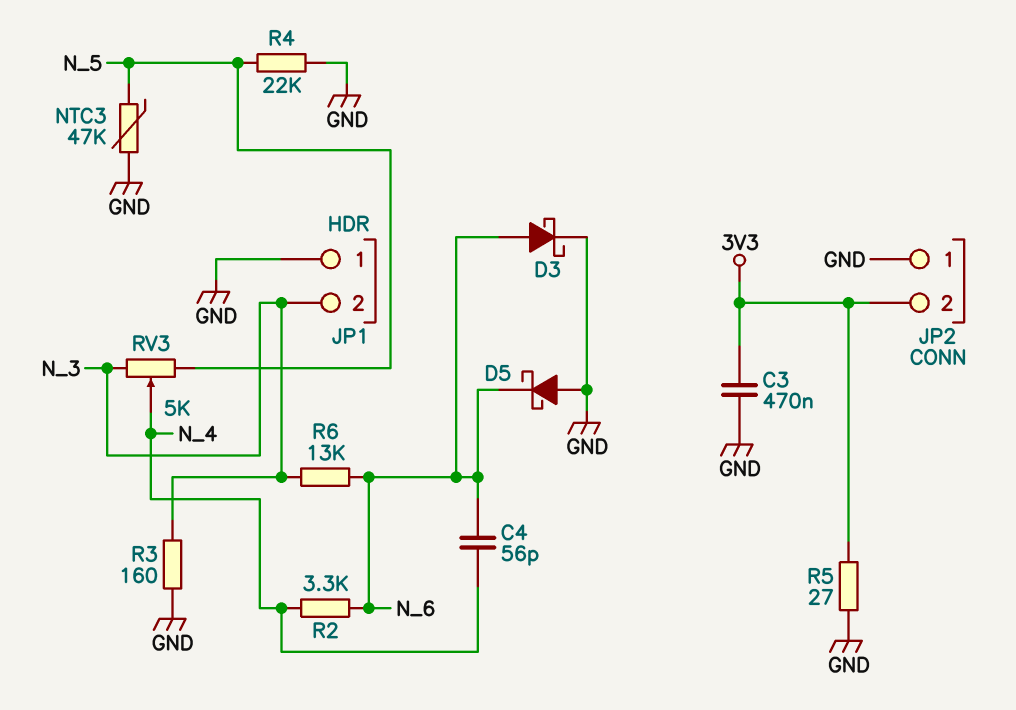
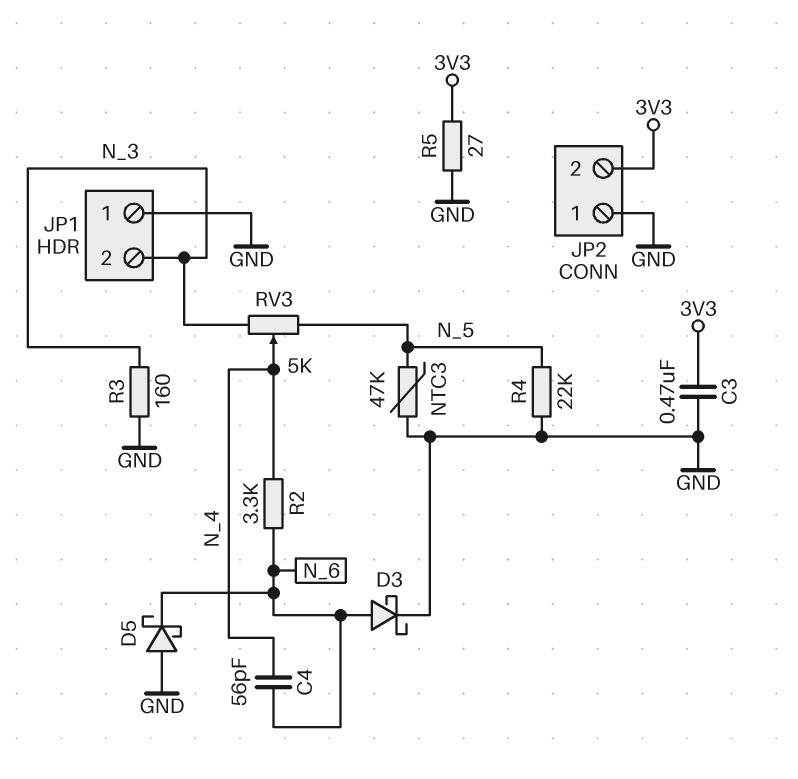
R6: 13k (N_3, N_6) -> none

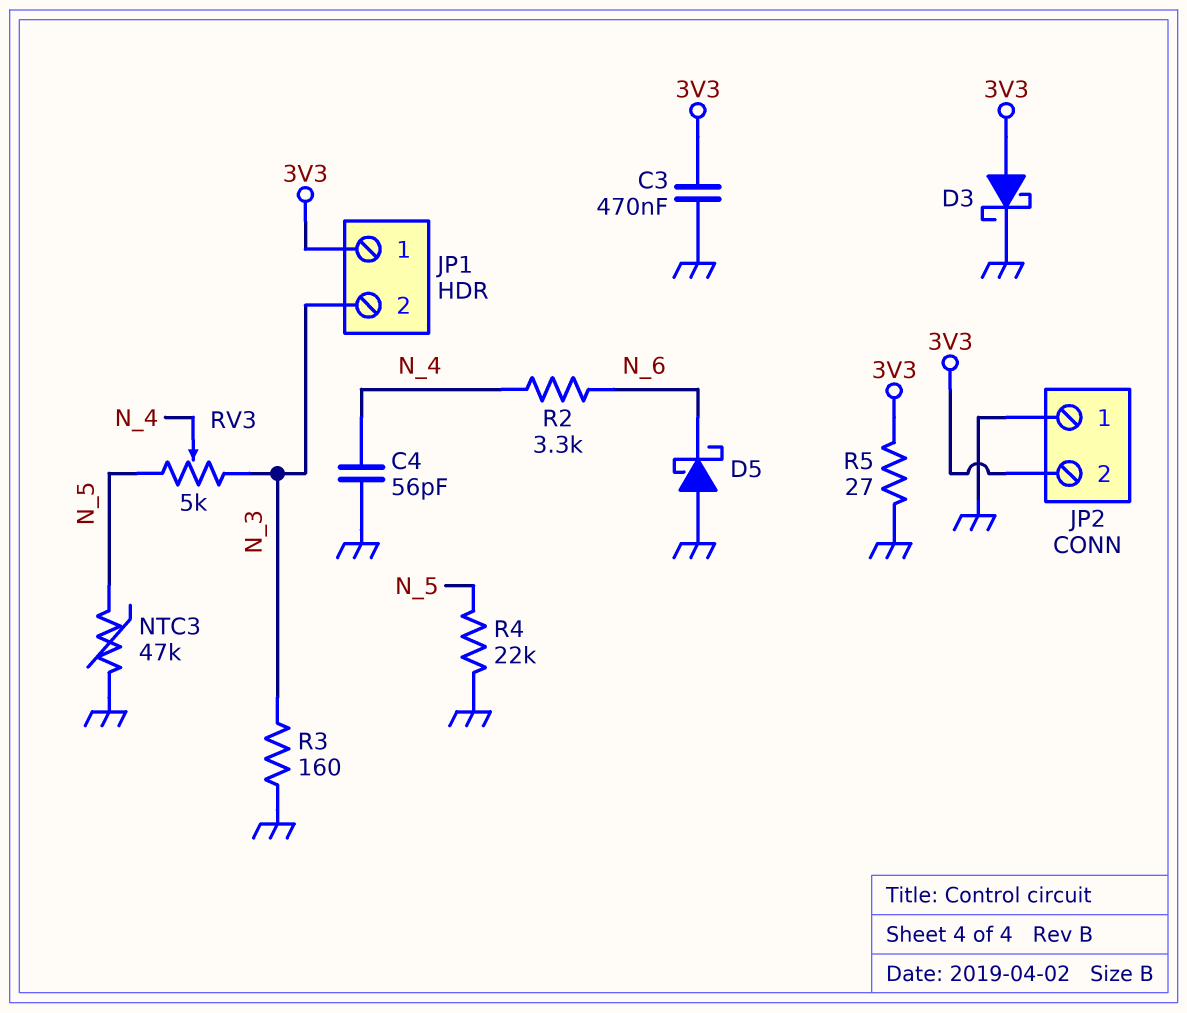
C4: 56pF (N_4, N_6) -> 56pF (GND, N_4)
D3: schottky (A N_6, K GND) -> schottky (A 3V3, K GND)
JP1 pin 1: GND -> 3V3

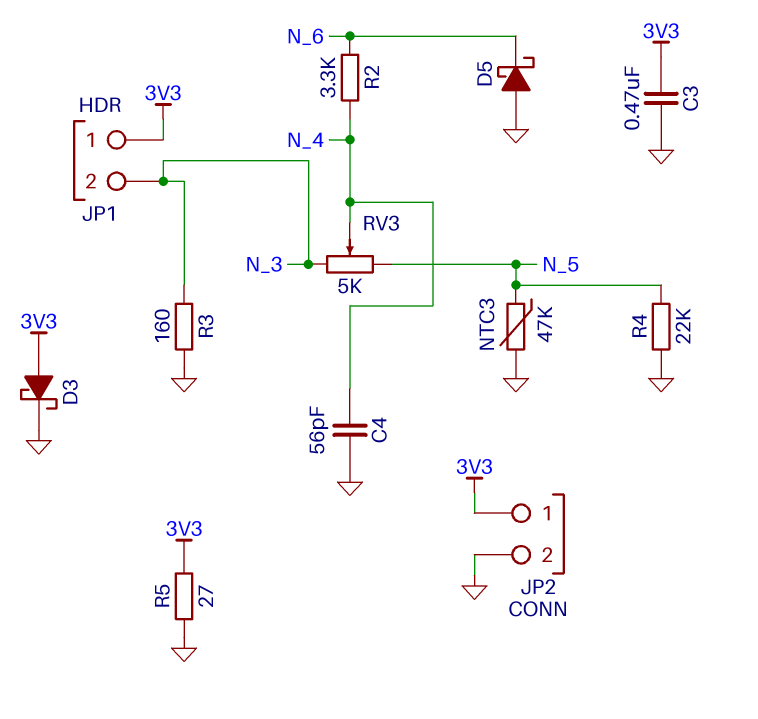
JP2 pin 1: GND -> 3V3
JP2 pin 2: 3V3 -> GND

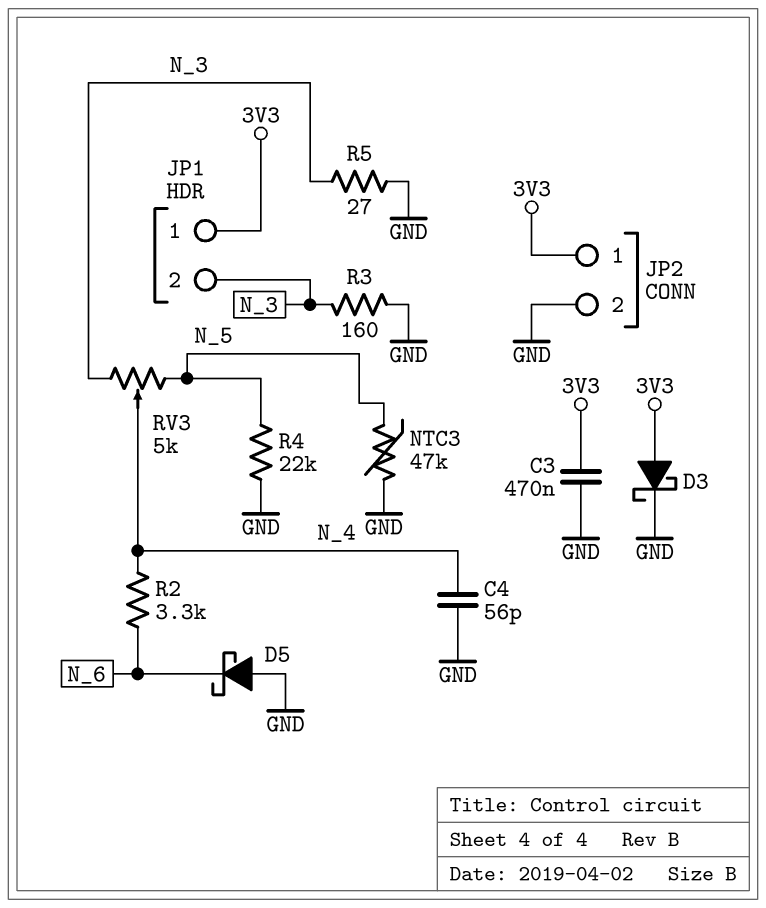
R5: 27 (3V3, GND) -> 27 (GND, N_3)

